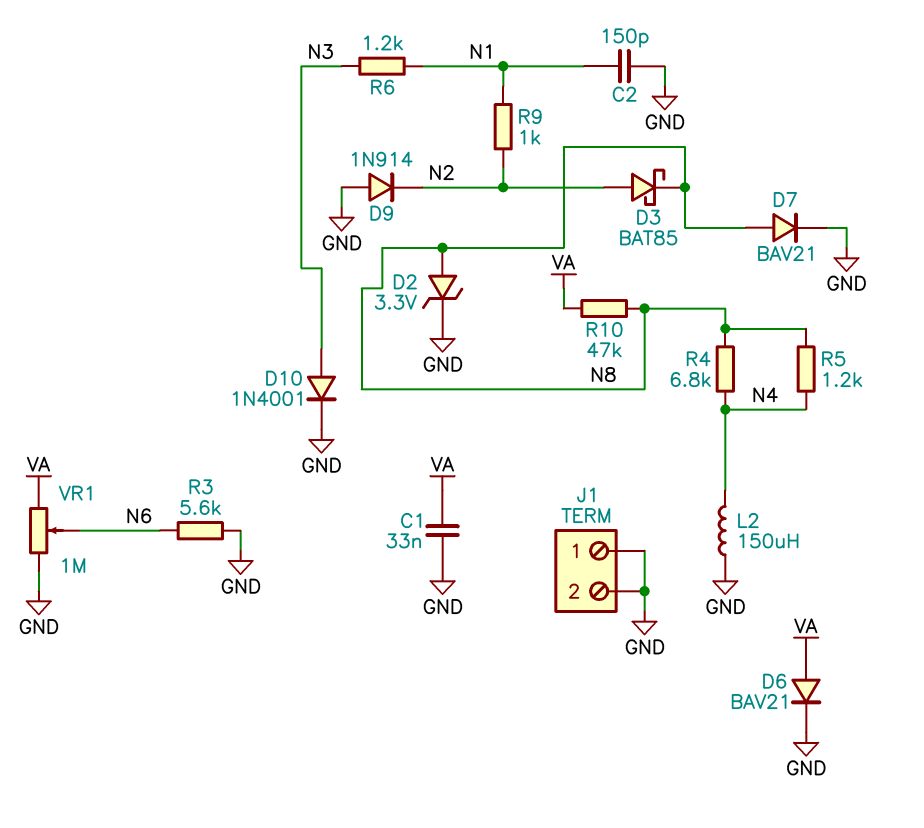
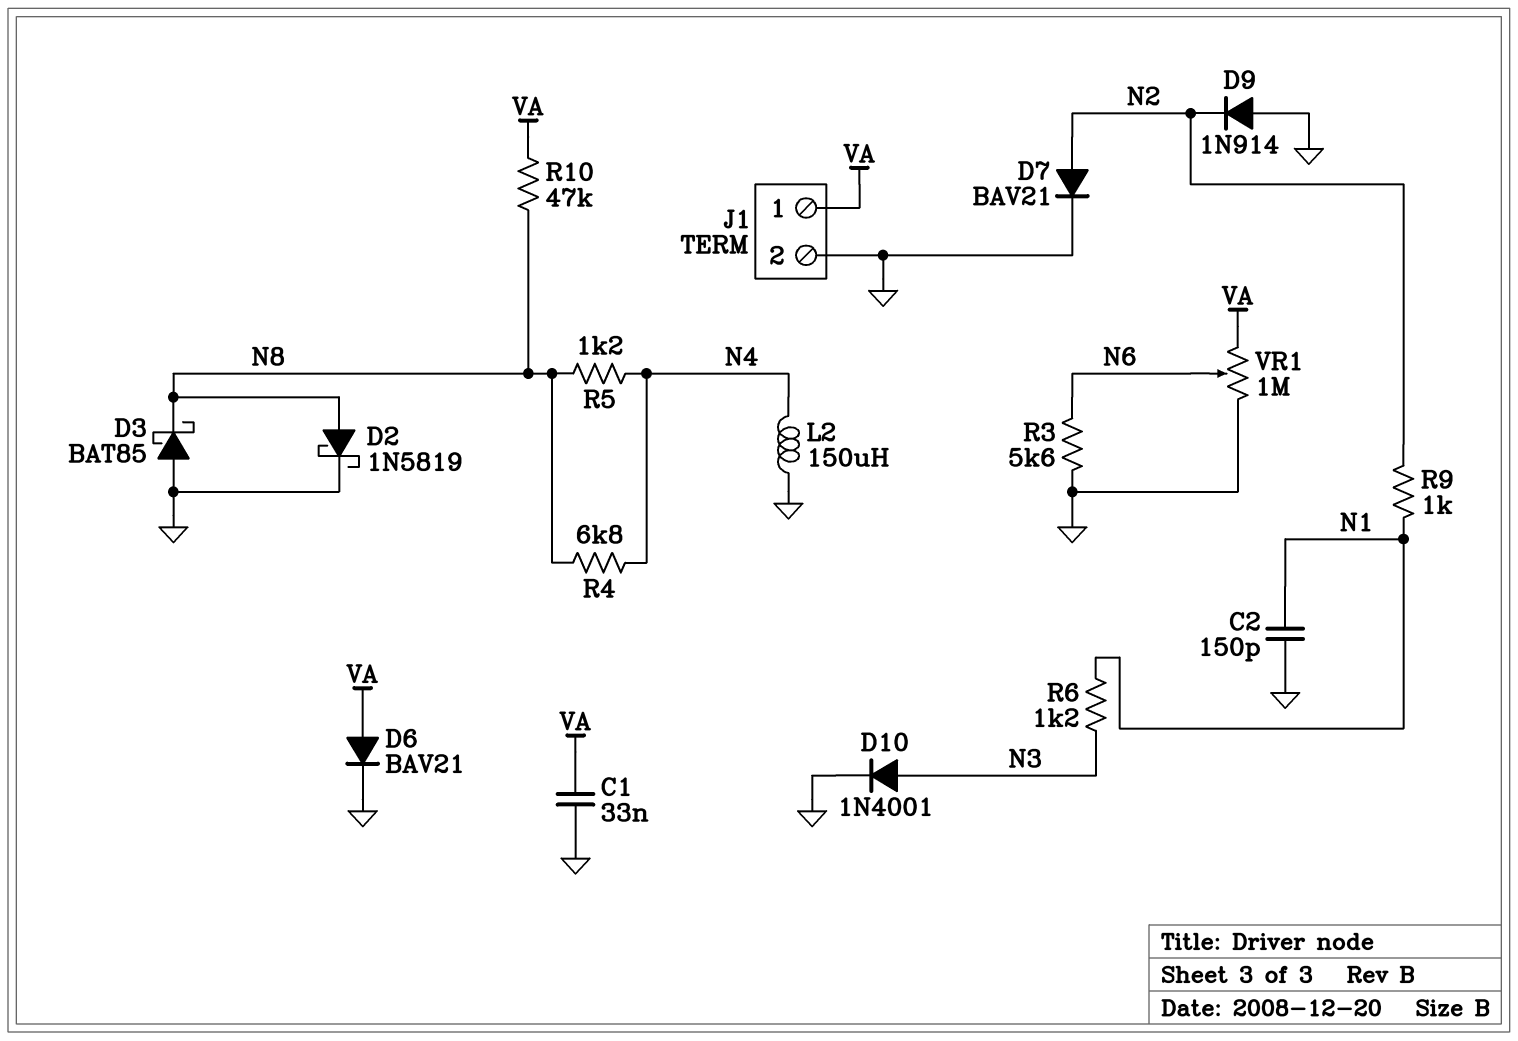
D2: zener 3.3V (A N8, K GND) -> schottky 1N5819 (A N8, K GND)
D3: schottky BAT85 (A N2, K N8) -> schottky BAT85 (A GND, K N8)
D7: diode BAV21 (A N8, K GND) -> diode BAV21 (A N2, K GND)
J1 pin 1: GND -> VA

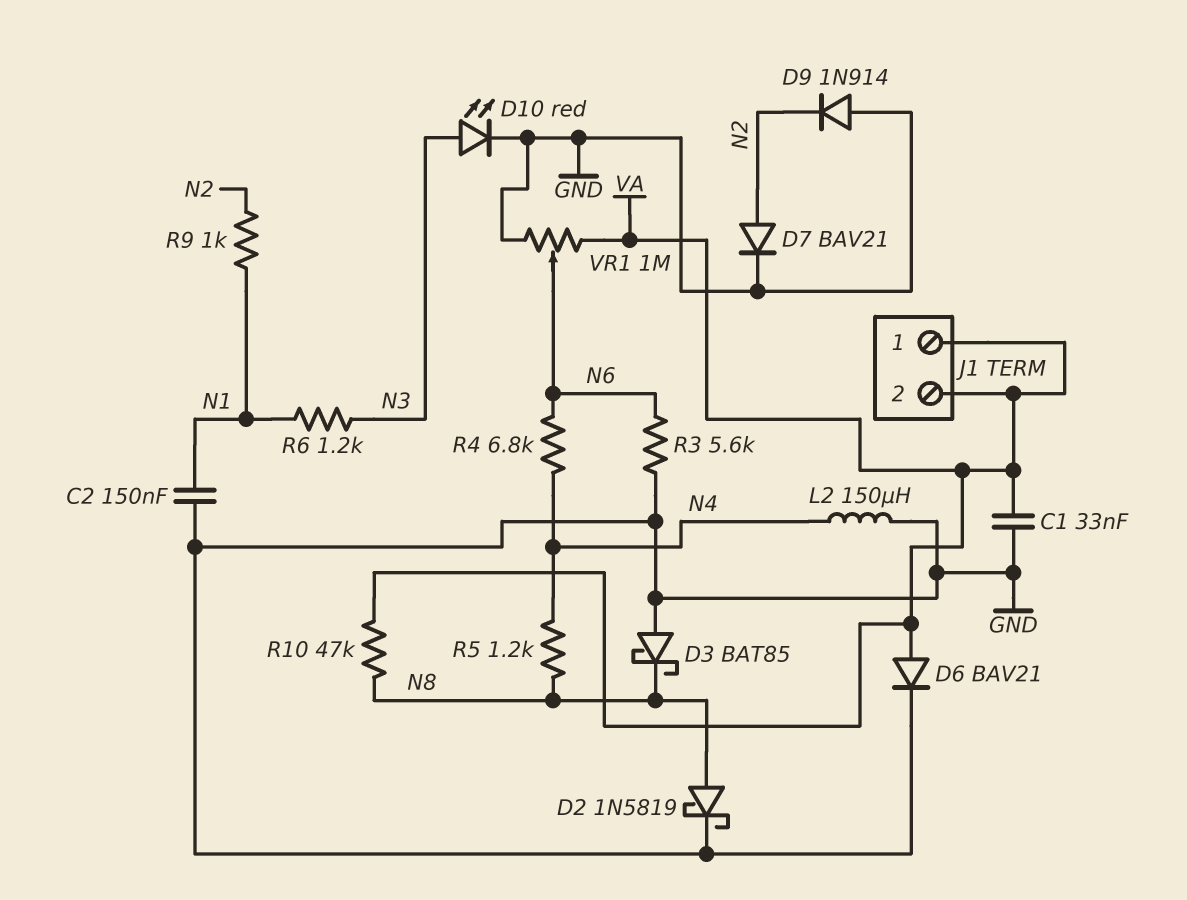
C2: 150pF (GND, N1) -> 150nF (GND, N1)
D10: diode 1N4001 (A N3, K GND) -> LED red (A N3, K GND)
J1 pin 2: GND -> VA
R4: 6.8k (N4, N8) -> 6.8k (N4, N6)

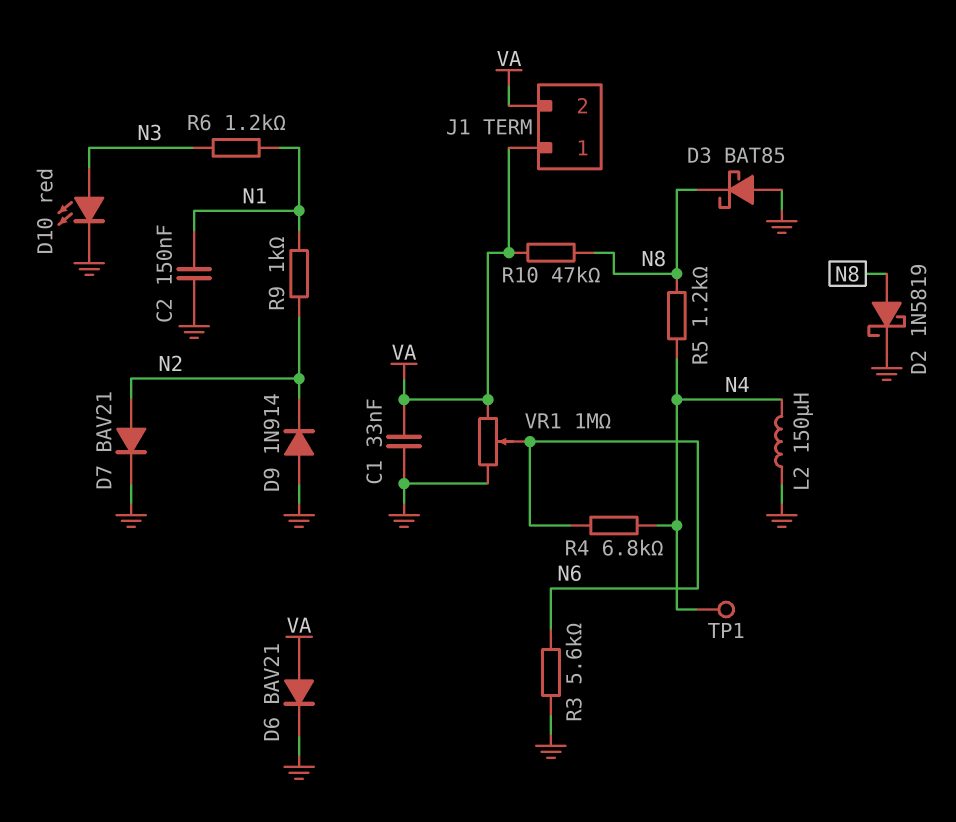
TP1: none -> test point (N4)

